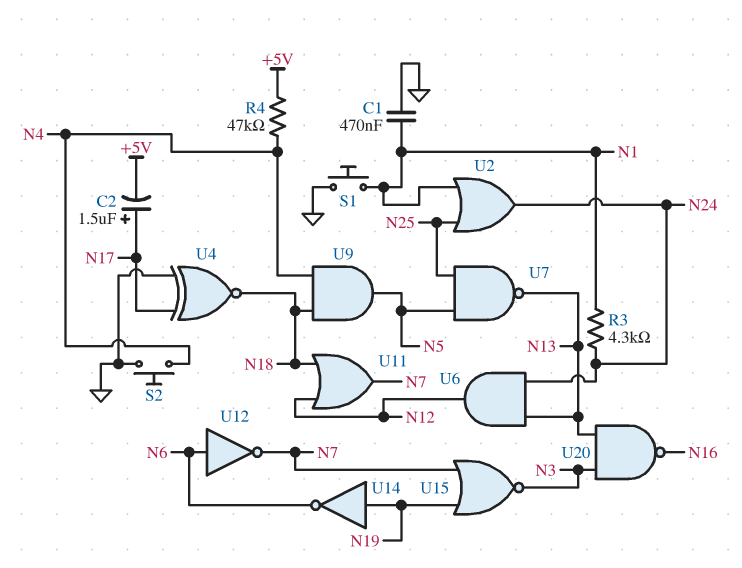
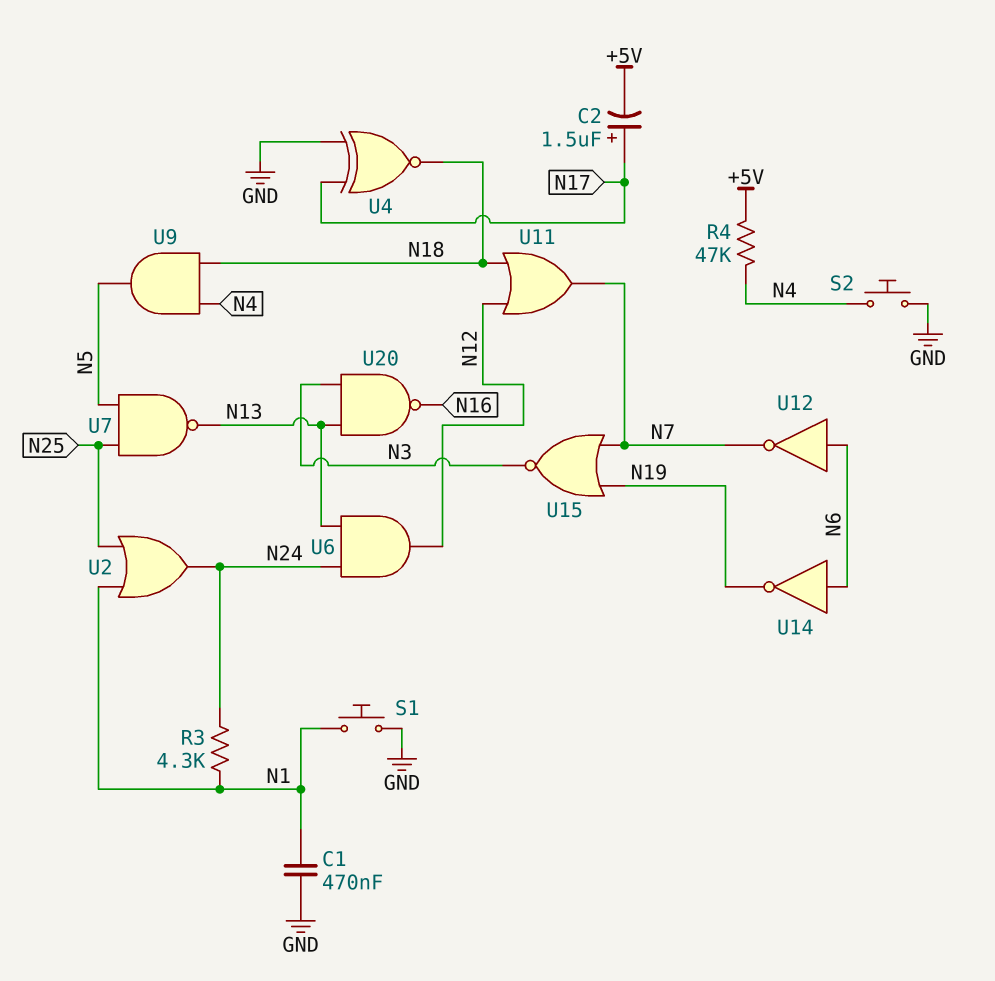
U14: NOT (in N19, out N6) -> NOT (in N6, out N19)

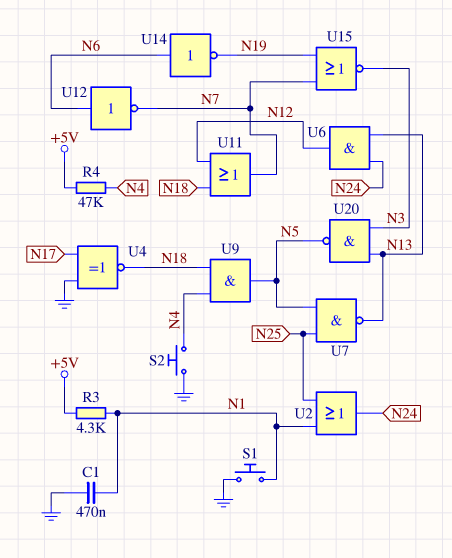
C2: 1.5uF (plus N17, minus +5V) -> none
R3: 4.3k (N1, N24) -> 4.3k (+5V, N1)
U20: NAND (in N3, in N13, out N16) -> NAND (in N3, in N13, out N5)

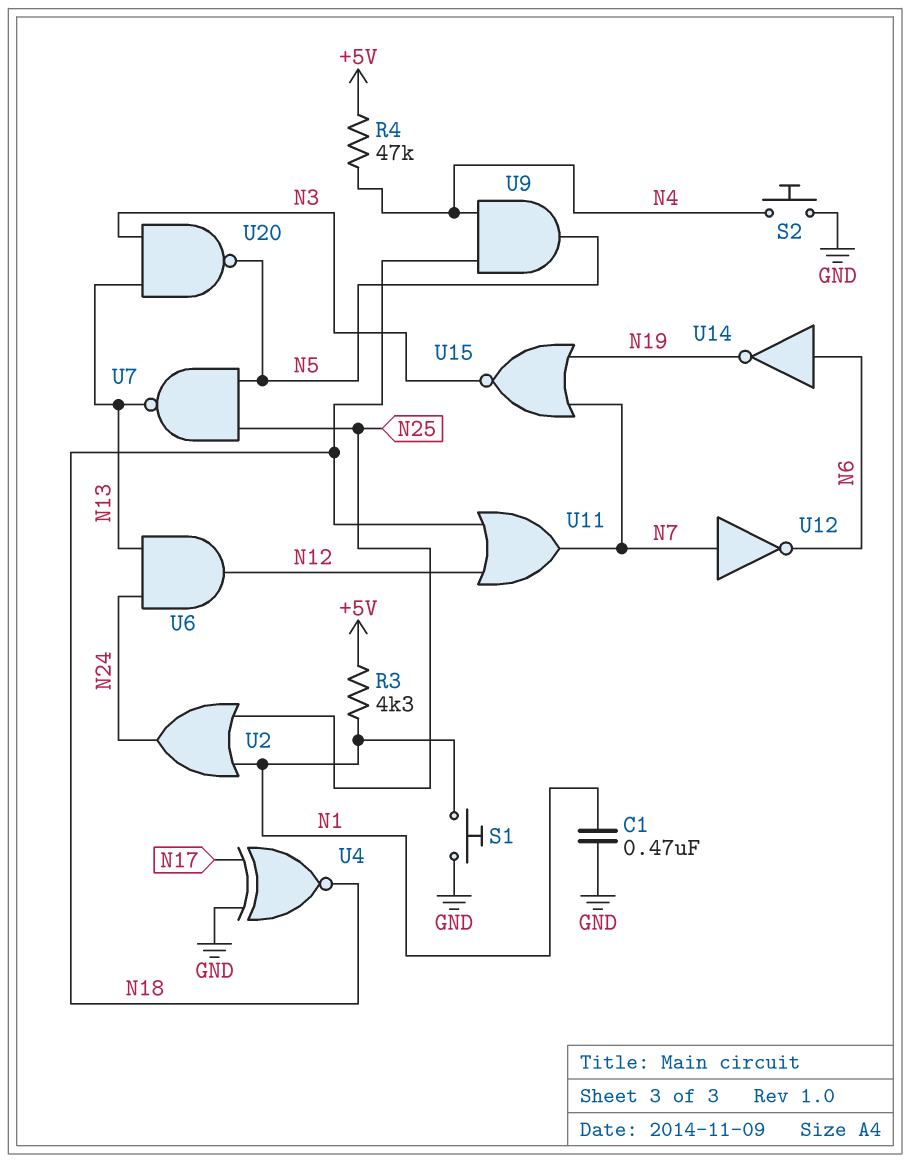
U12: NOT (in N6, out N7) -> NOT (in N7, out N6)

